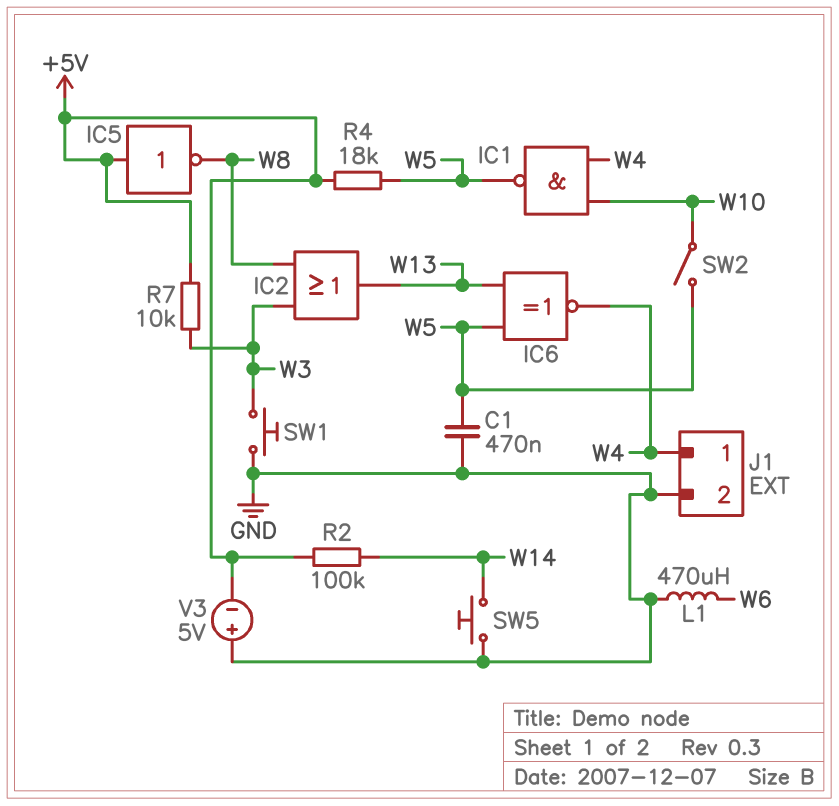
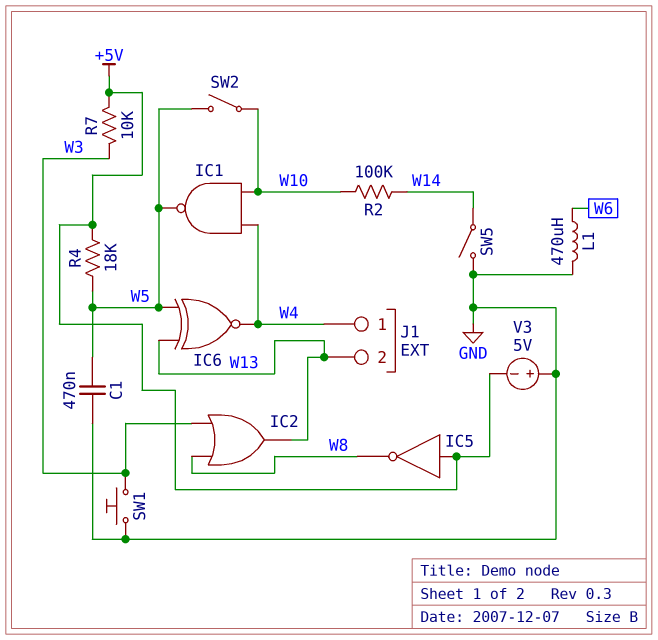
J1 pin 2: GND -> W13
R2: 100k (+5V, W14) -> 100k (W10, W14)
SW5: button (GND, W14) -> switch (GND, W14)

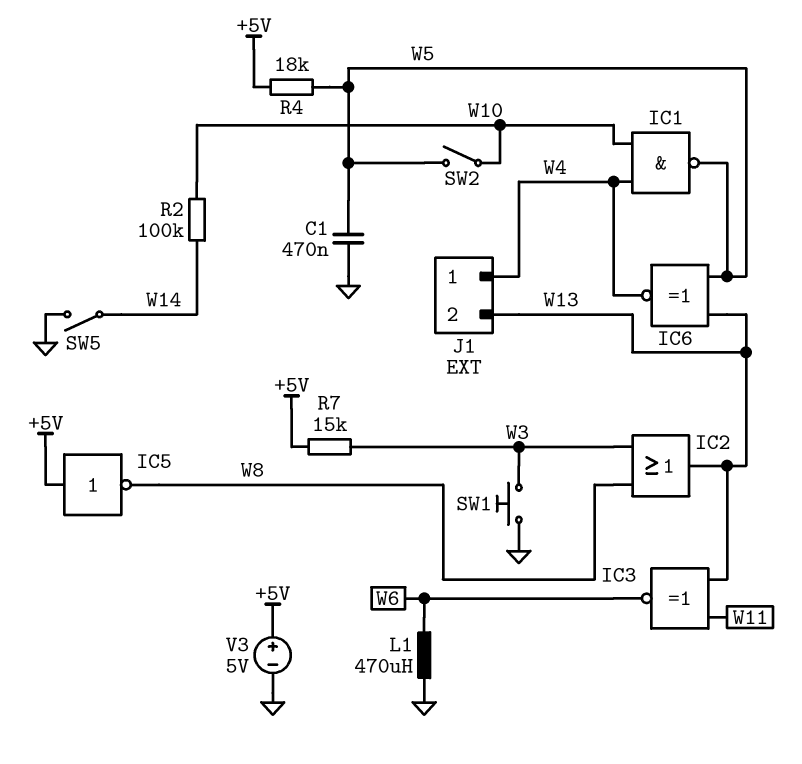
IC3: none -> XNOR (in W11, in W13, out W6)
R7: 10k (+5V, W3) -> 15k (+5V, W3)
V3: 5V (plus GND, minus +5V) -> 5V (plus +5V, minus GND)

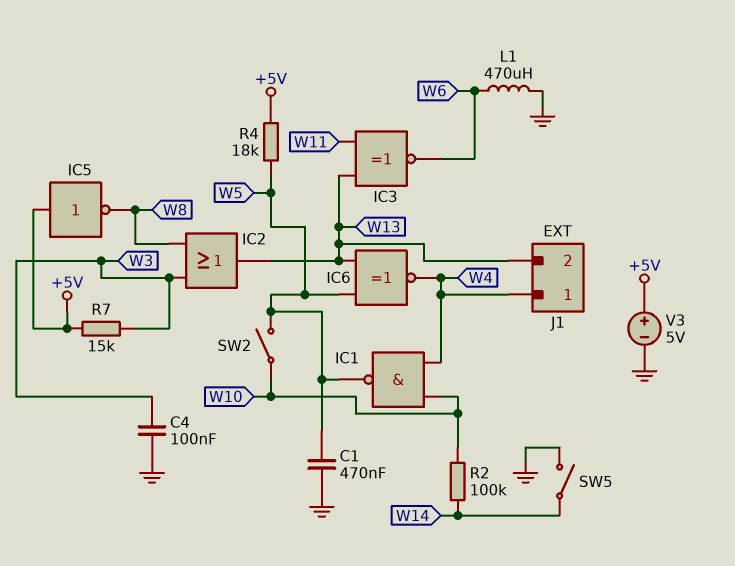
C4: none -> 100nF (GND, W3)
SW1: button (GND, W3) -> none

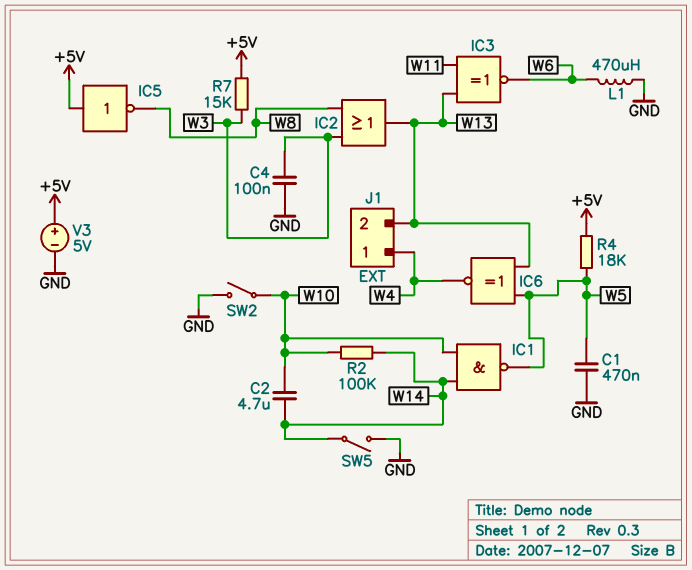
C2: none -> 4.7uF (W10, W14)
IC1: NAND (in W4, in W10, out W5) -> NAND (in W10, in W14, out W5)
SW2: switch (W5, W10) -> switch (GND, W10)

